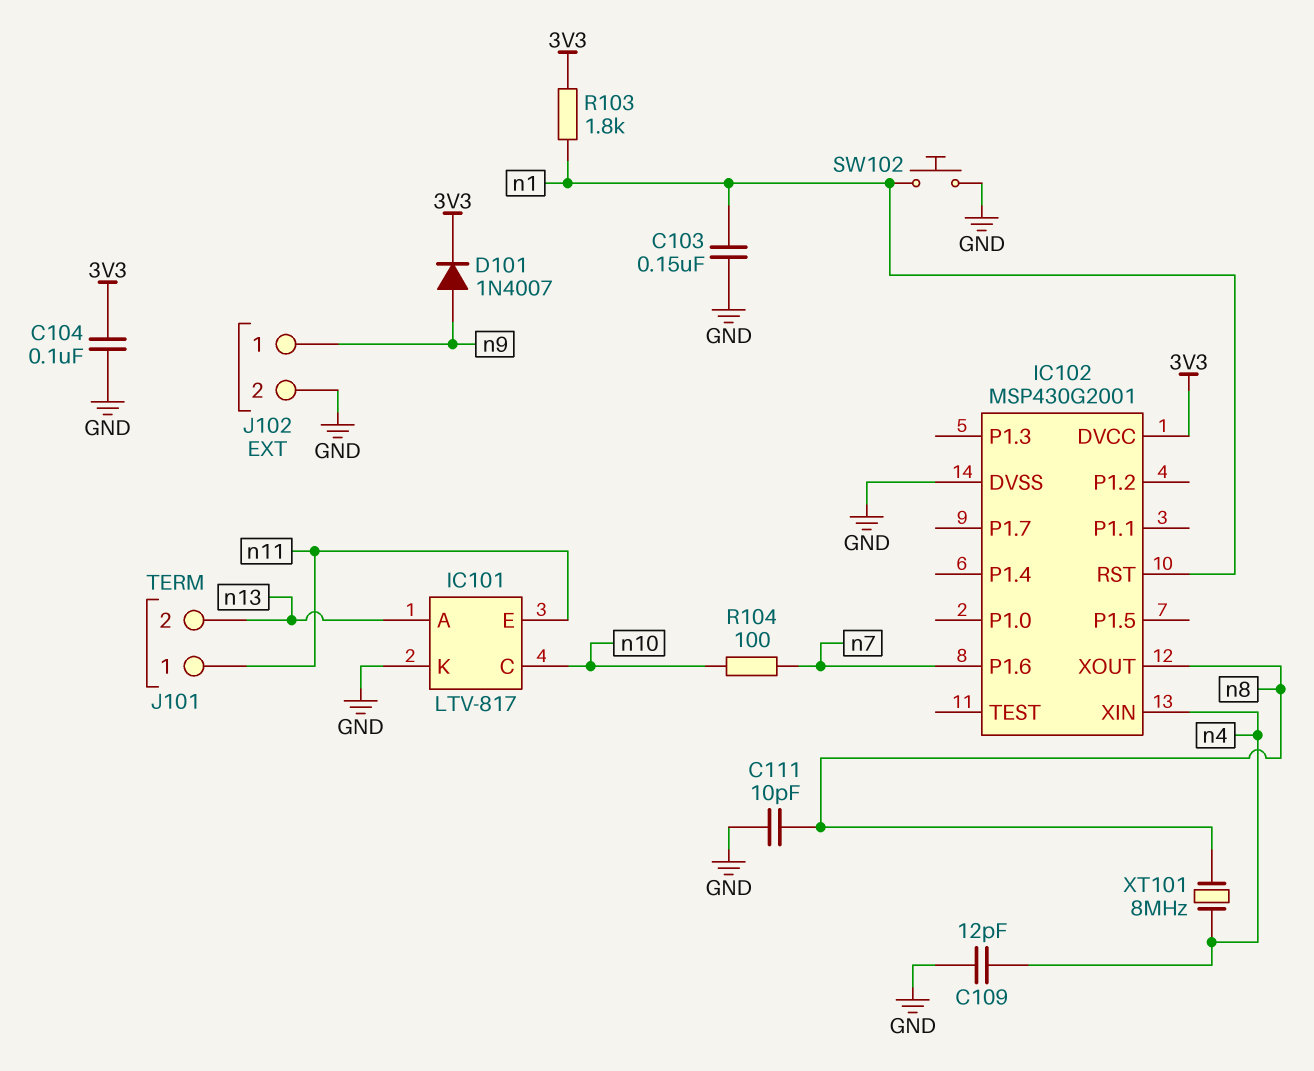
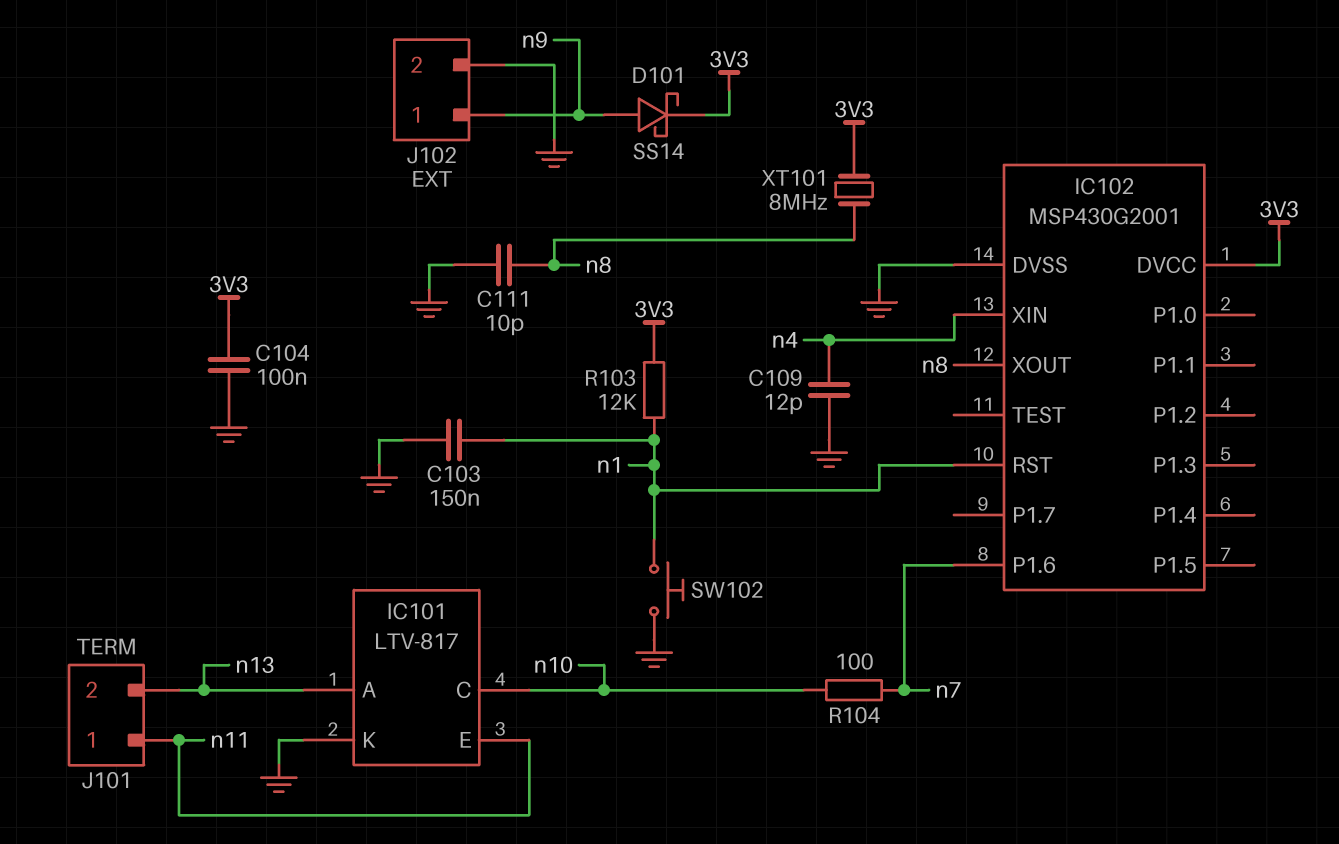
D101: diode 1N4007 (A n9, K 3V3) -> schottky SS14 (A n9, K 3V3)
R103: 1.8k (3V3, n1) -> 12k (3V3, n1)
XT101: 8MHz (n4, n8) -> 8MHz (3V3, n8)

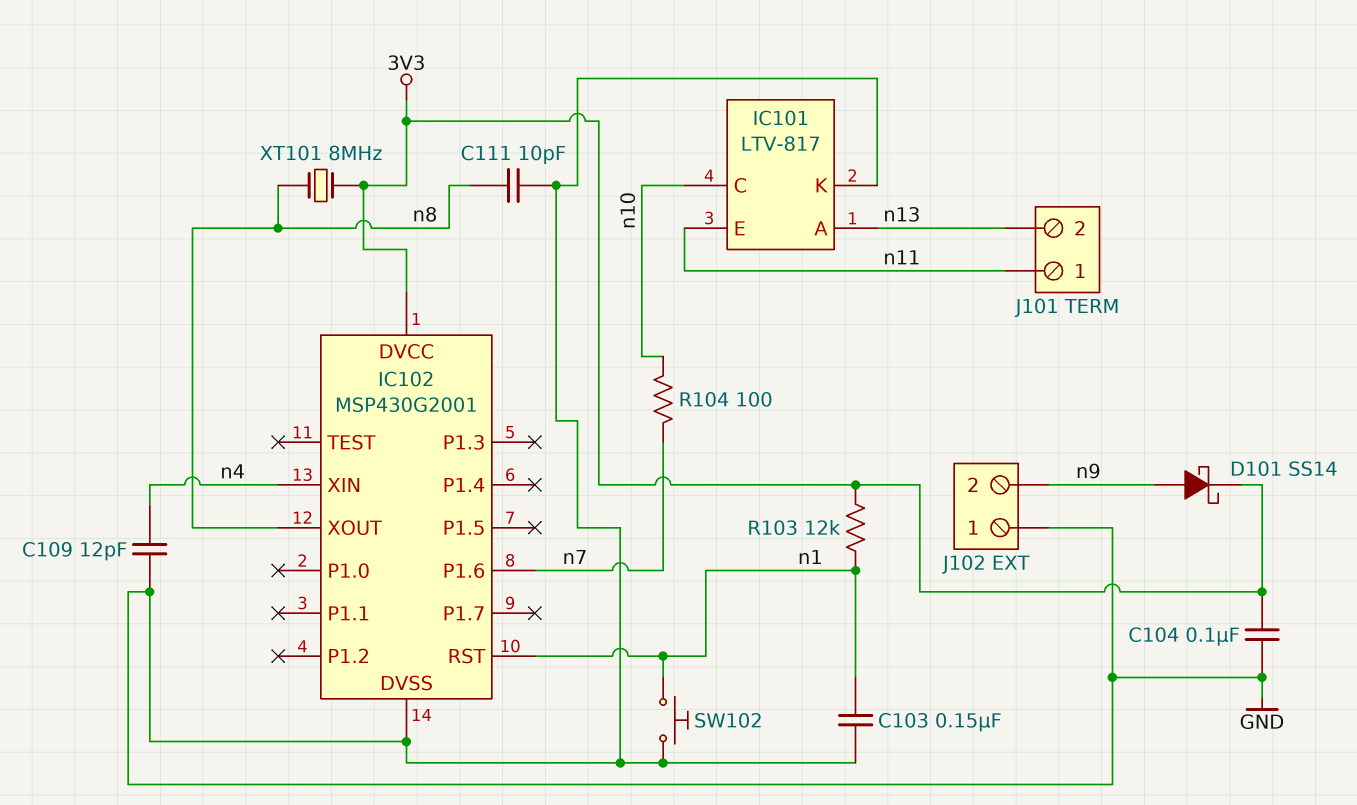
J102 pin 1: n9 -> GND
J102 pin 2: GND -> n9

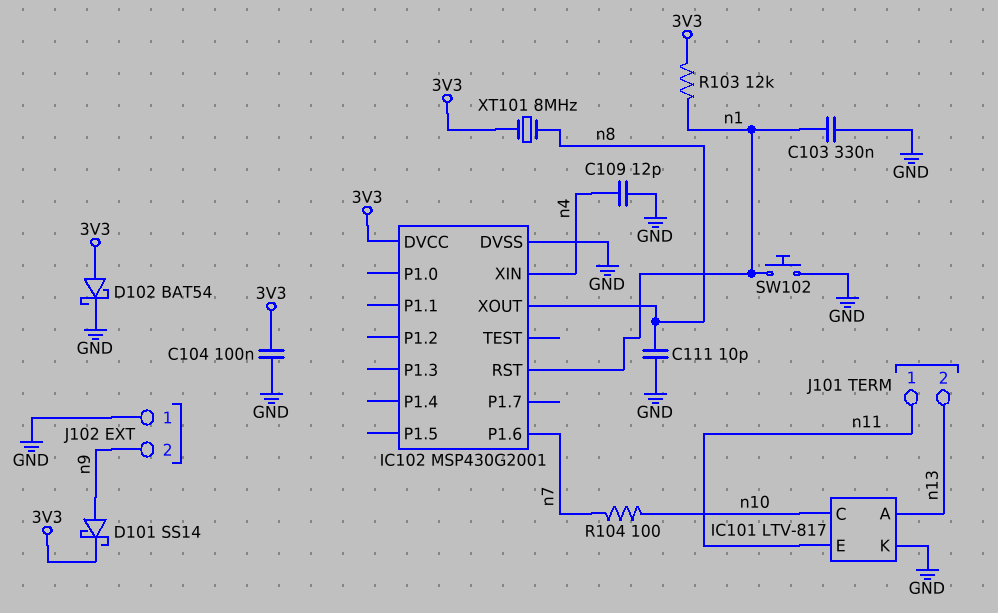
C103: 150nF (GND, n1) -> 330nF (GND, n1)
D102: none -> schottky BAT54 (A 3V3, K GND)

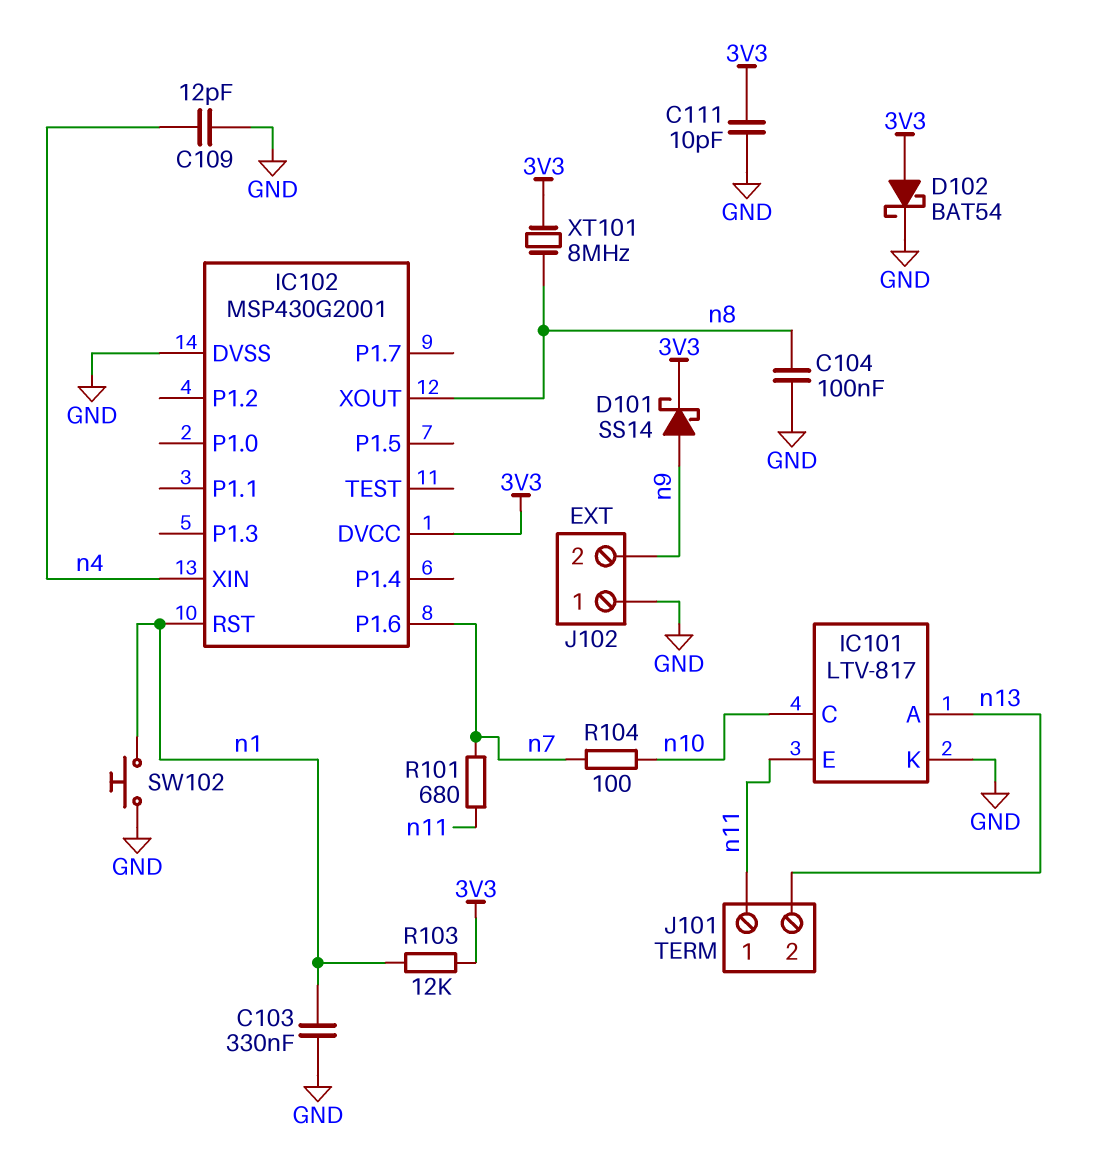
C104: 100nF (3V3, GND) -> 100nF (GND, n8)
C111: 10pF (GND, n8) -> 10pF (3V3, GND)
R101: none -> 680 (n7, n11)

